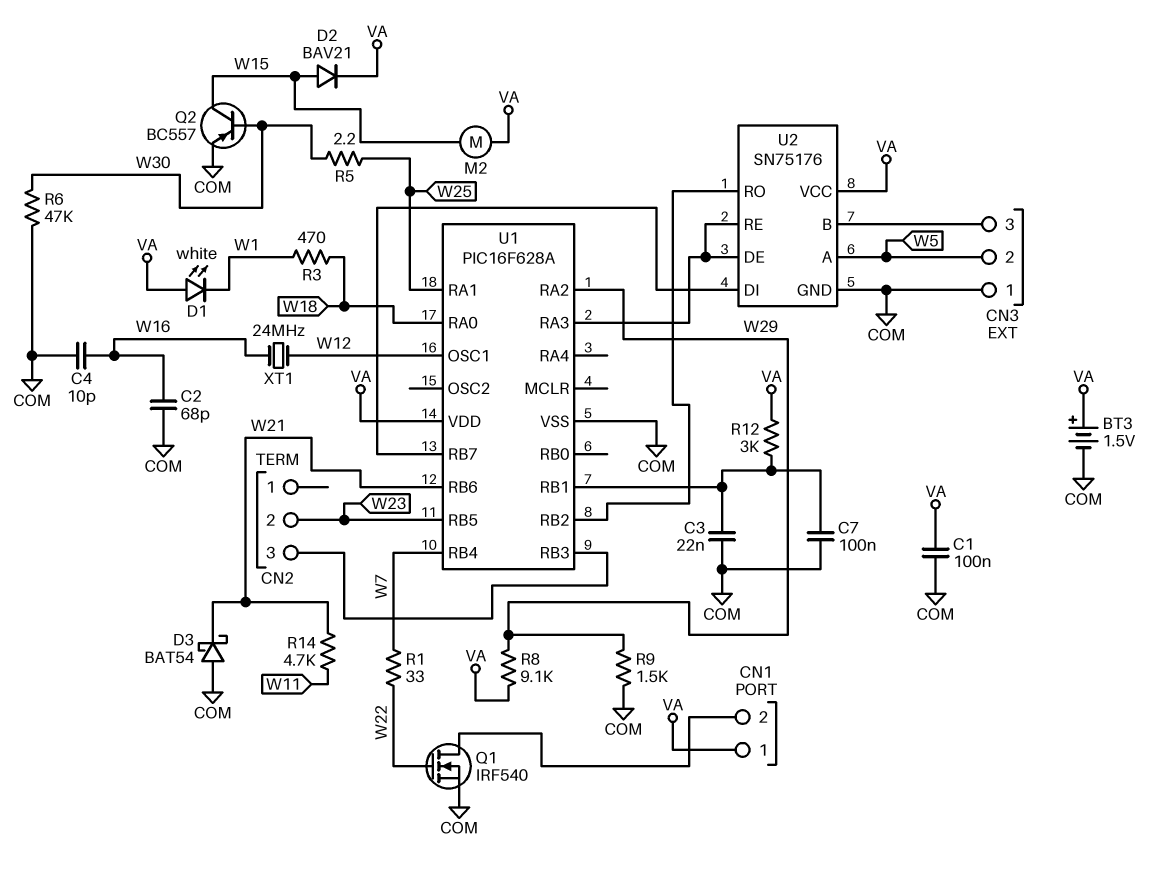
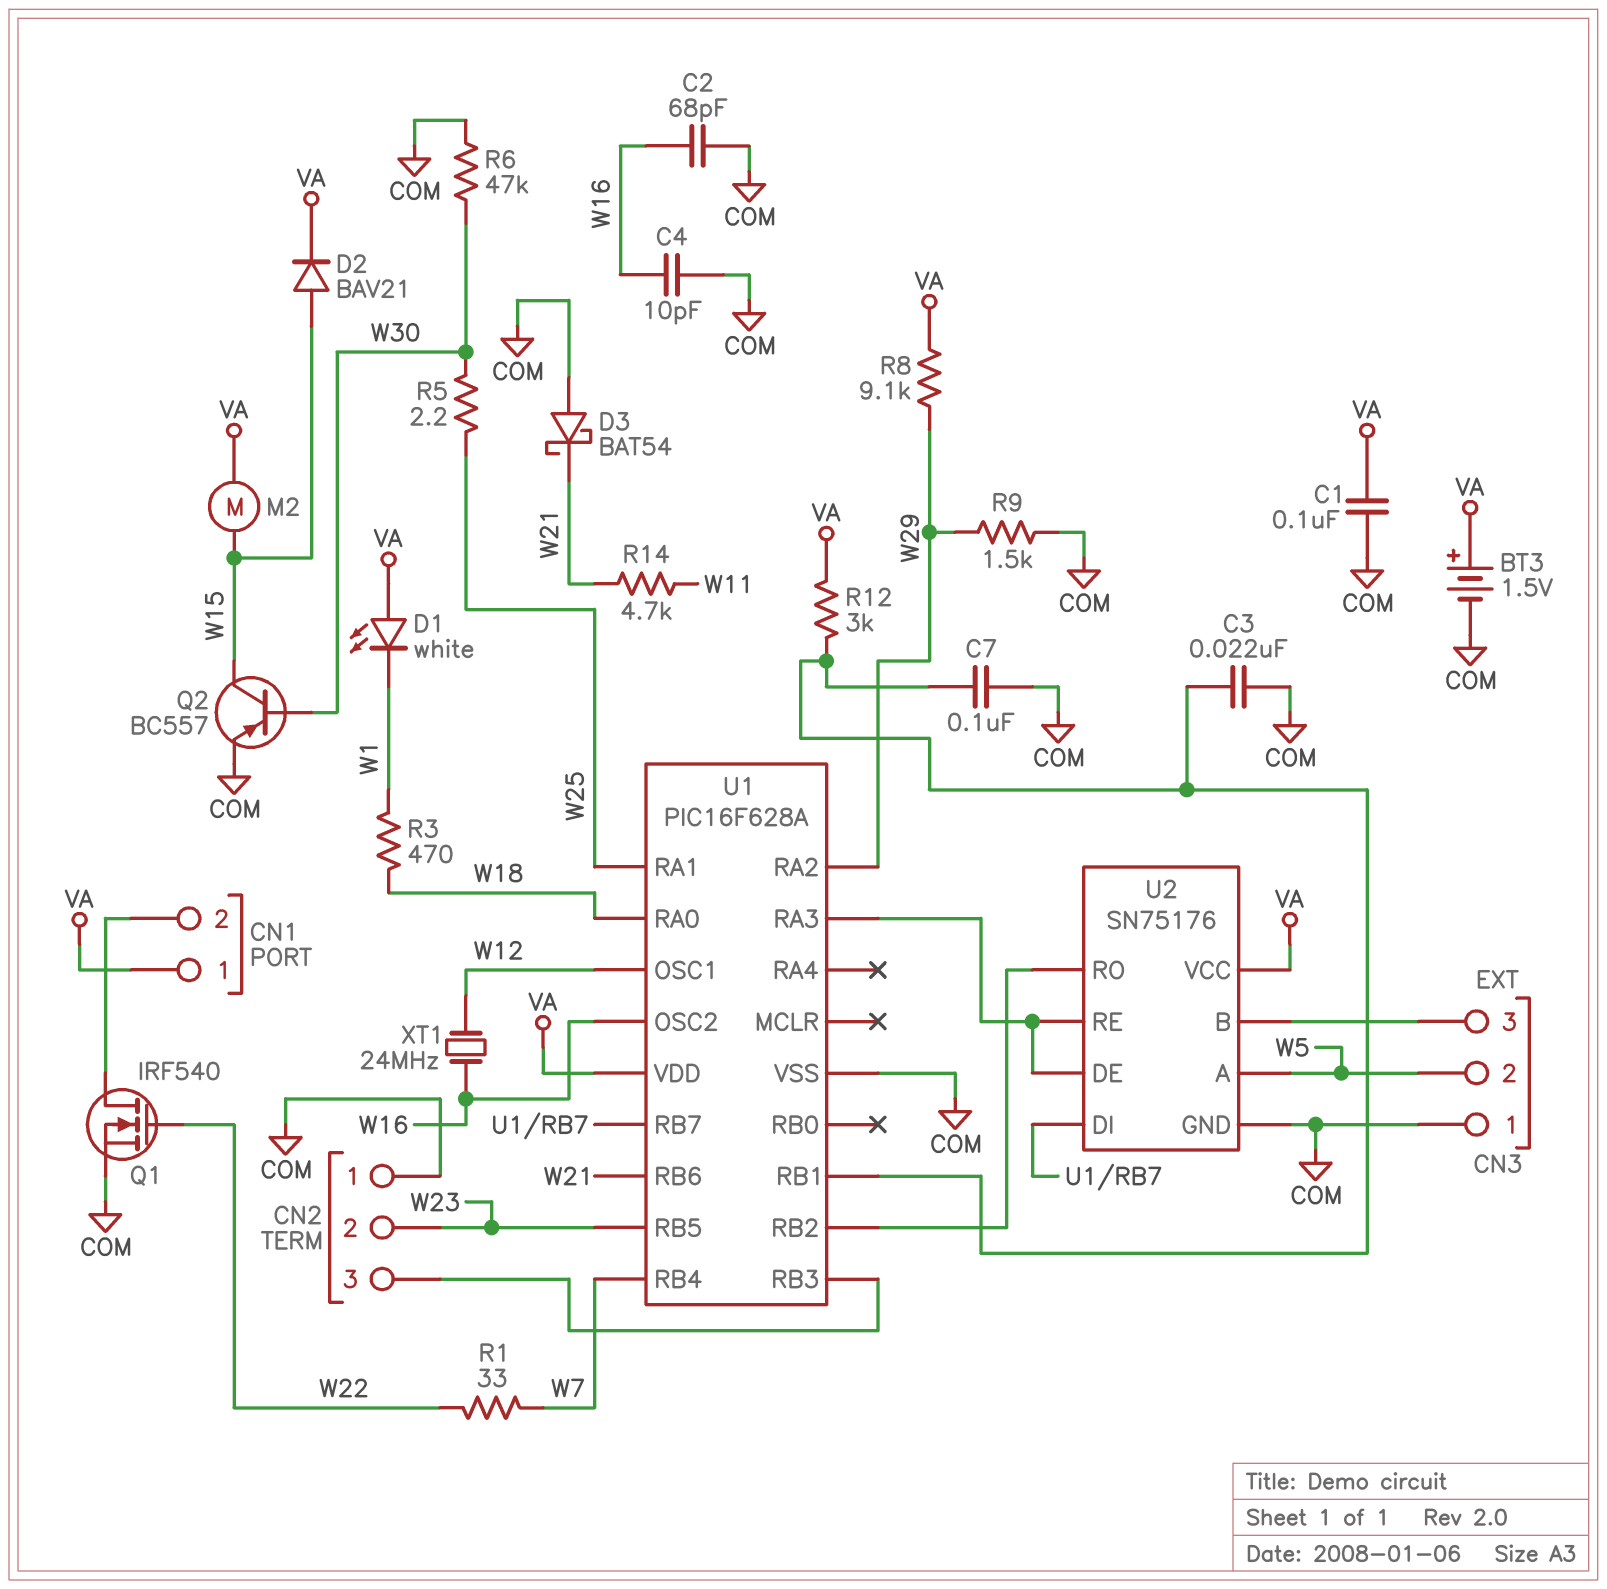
CN2 pin 1: none -> COM
U1 pin OSC2: none -> W16

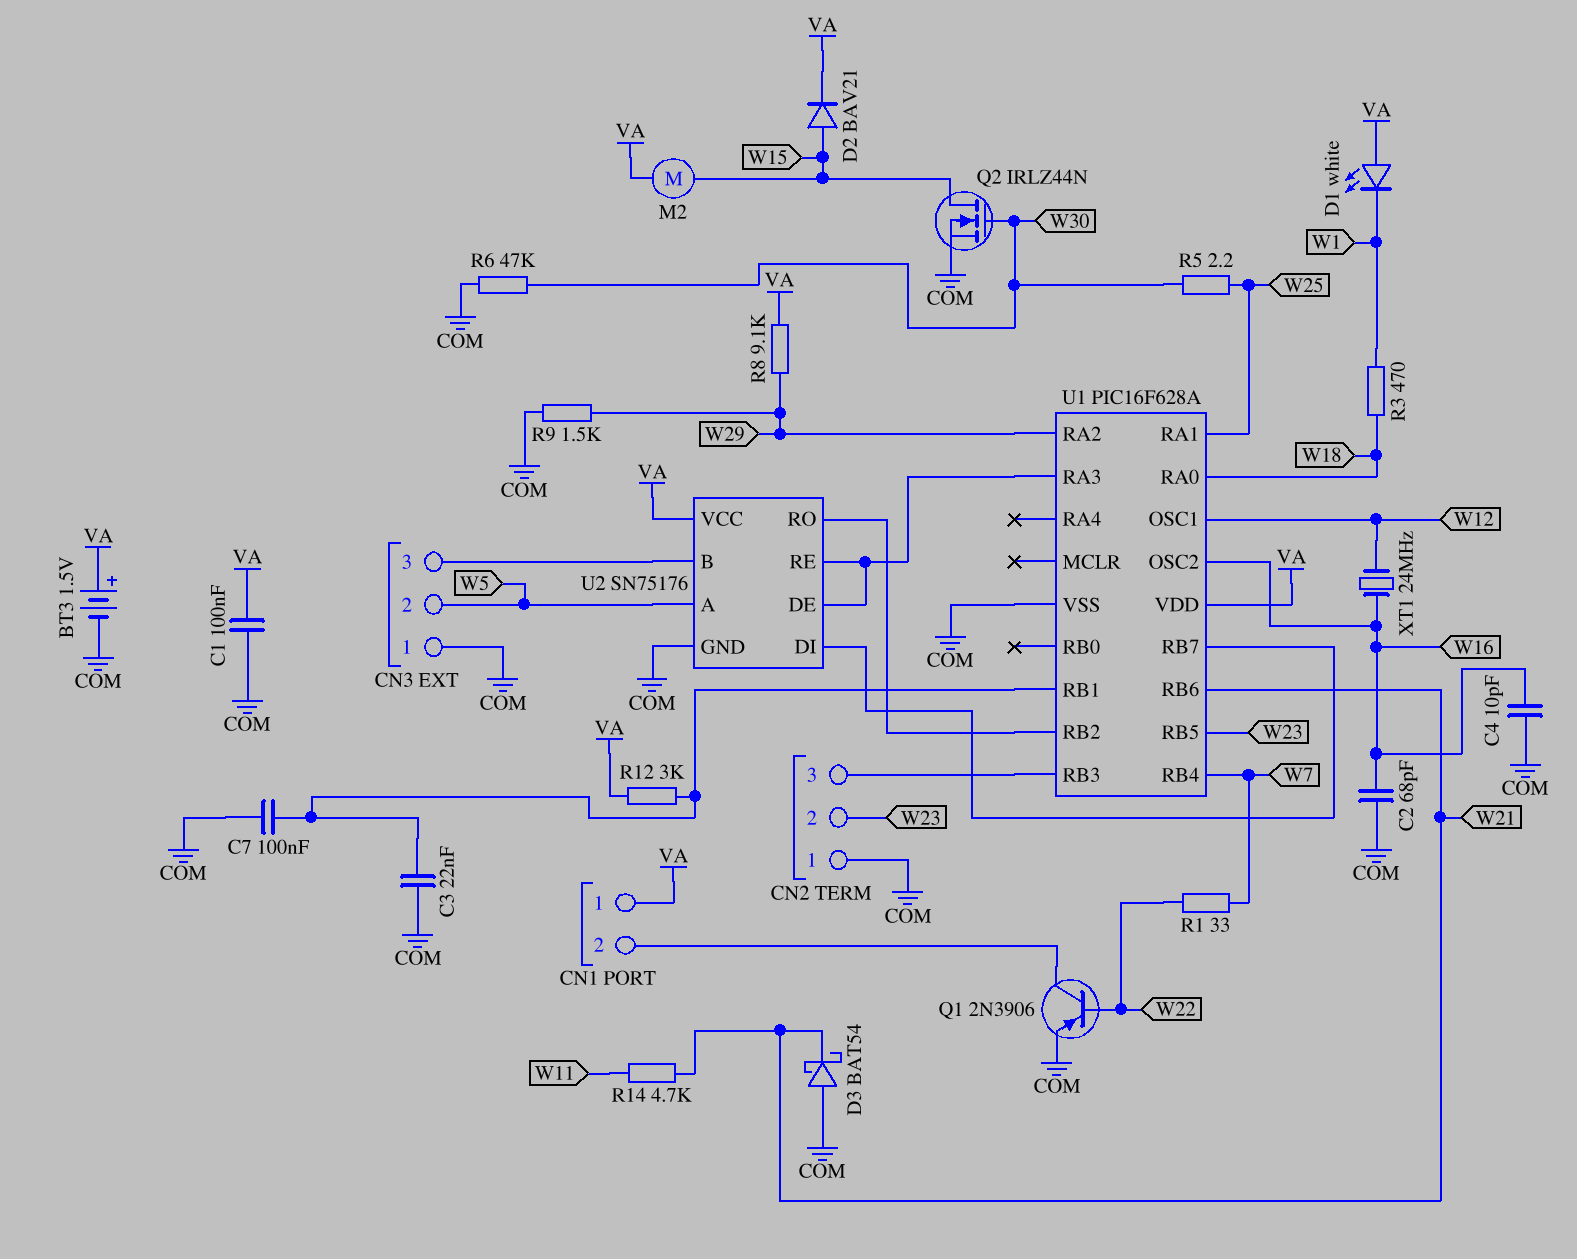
Q1: NMOS IRF540 (G W22, D CN1/2, S COM) -> PNP 2N3906 (B W22, C CN1/2, E COM)
Q2: PNP BC557 (B W30, C W15, E COM) -> NMOS IRLZ44N (G W30, D W15, S COM)

